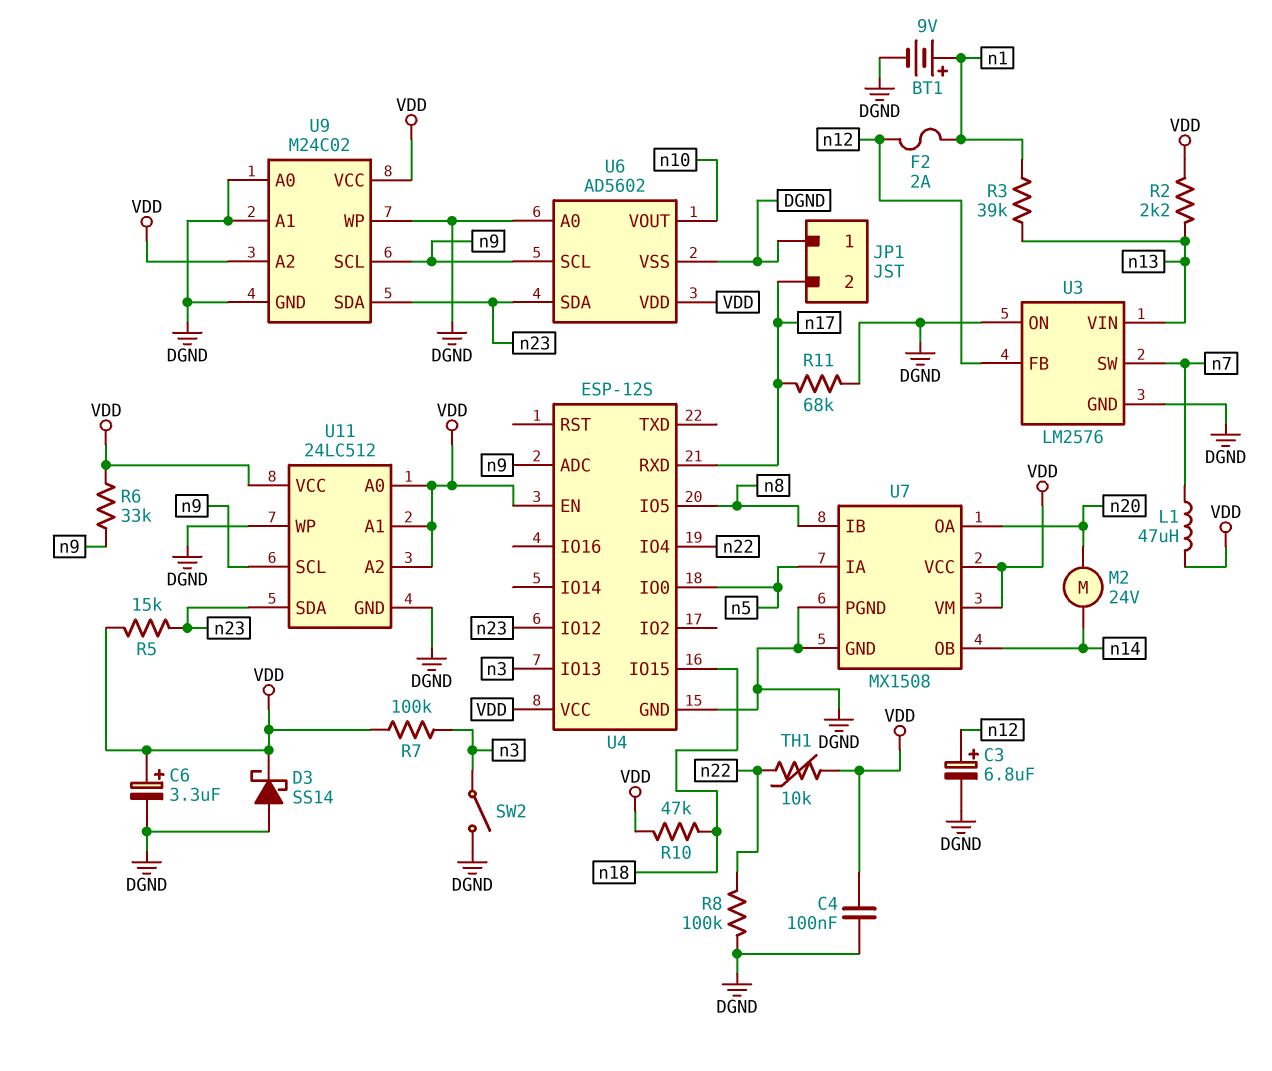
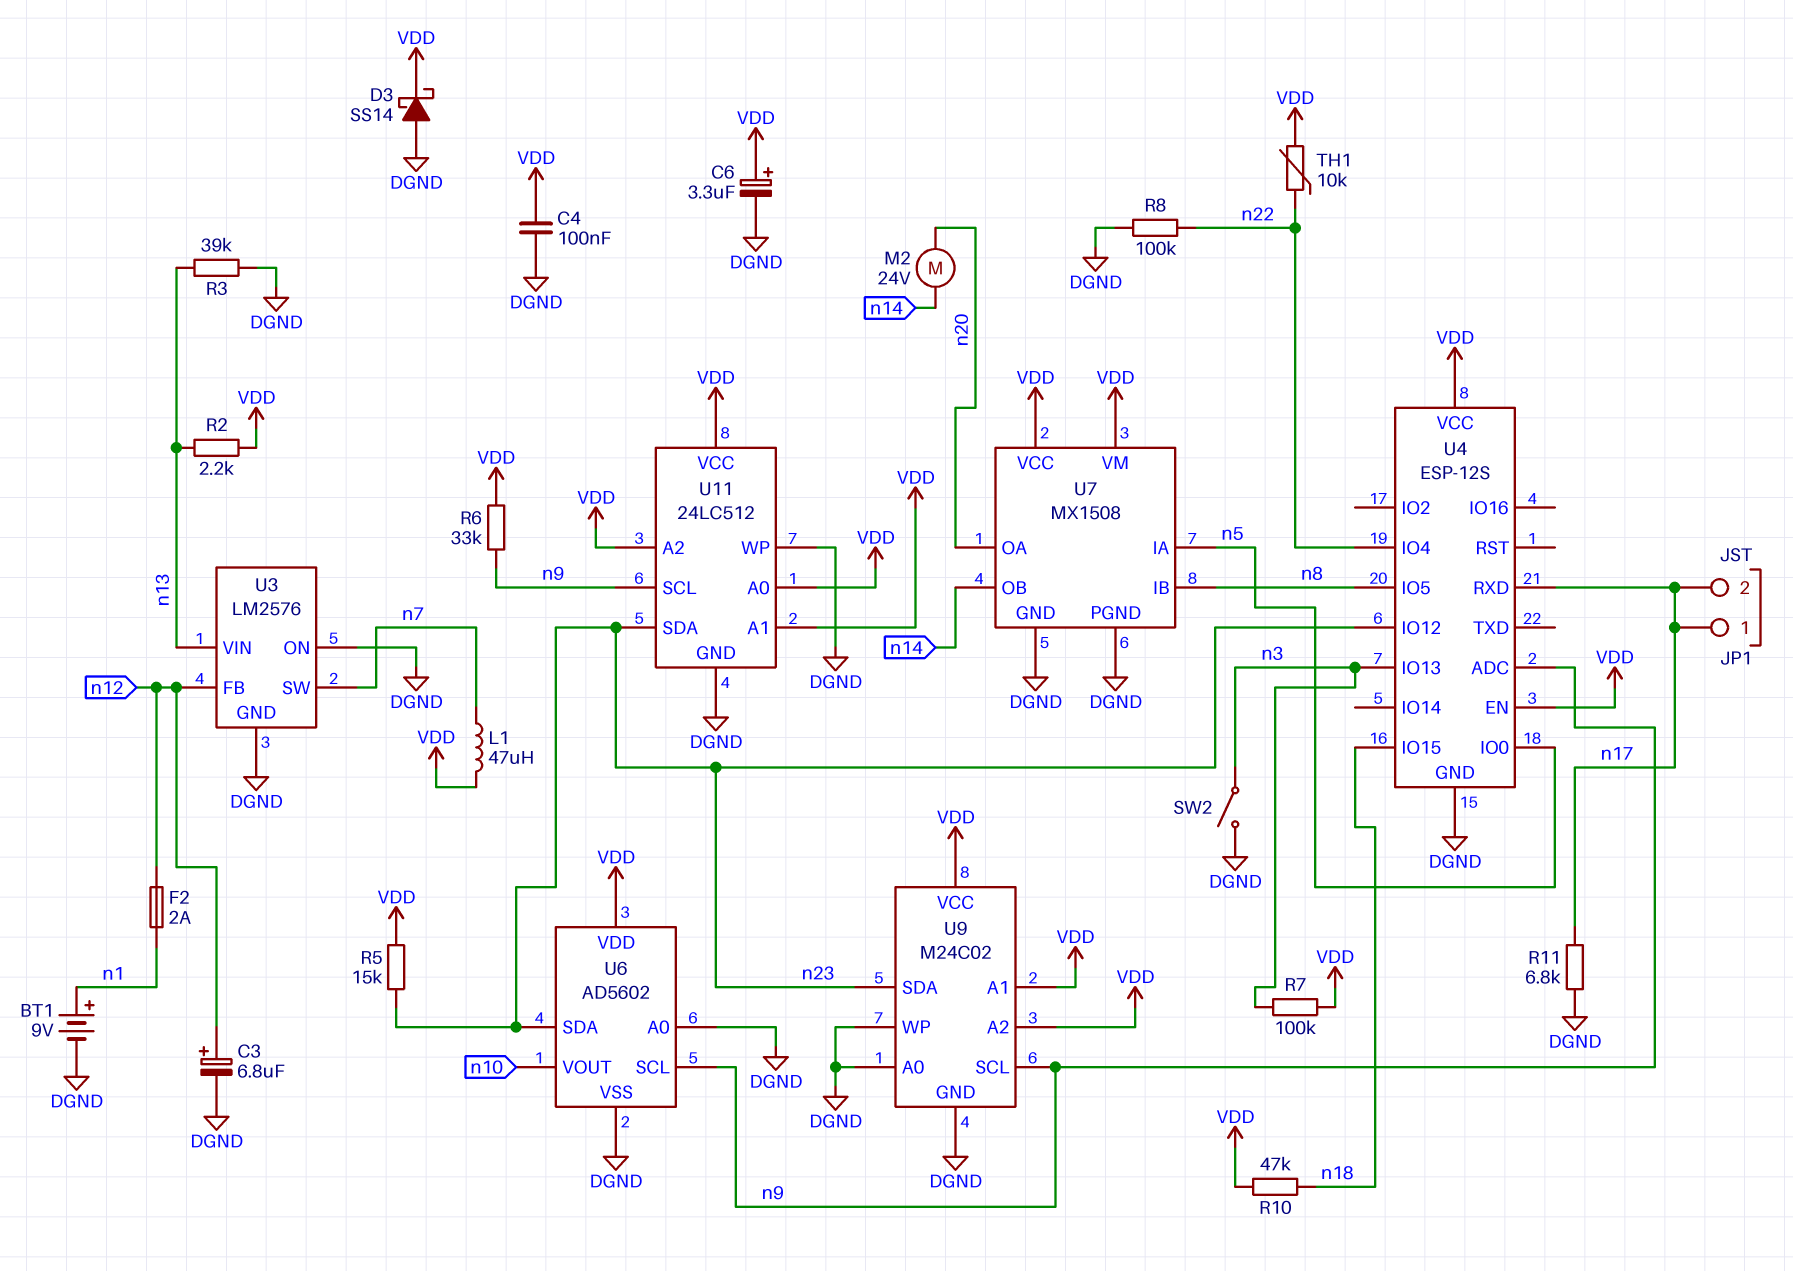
JP1 pin 1: DGND -> n17
R3: 39k (n1, n13) -> 39k (DGND, n13)
R11: 68k (DGND, n17) -> 6.8k (DGND, n17)
U9 pin A1: DGND -> VDD

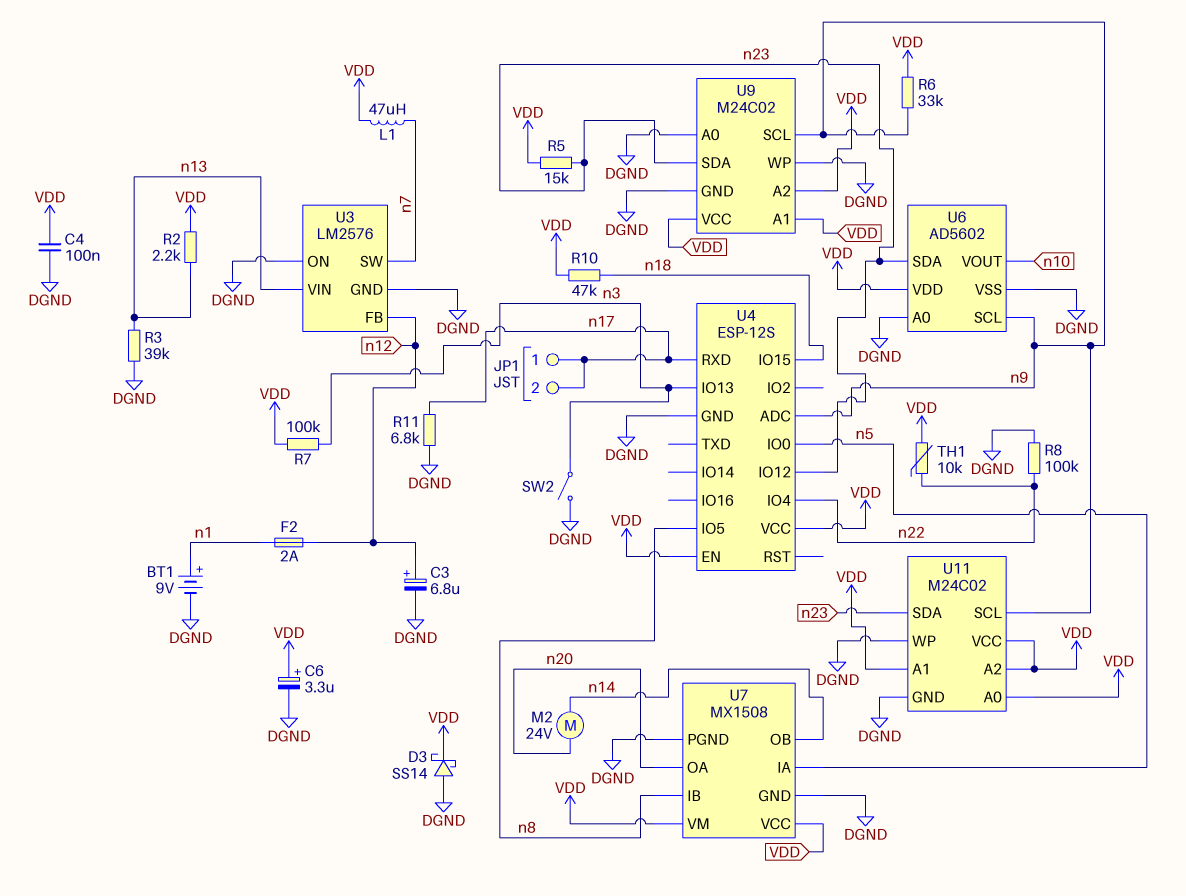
U11: 24LC512 -> M24C02

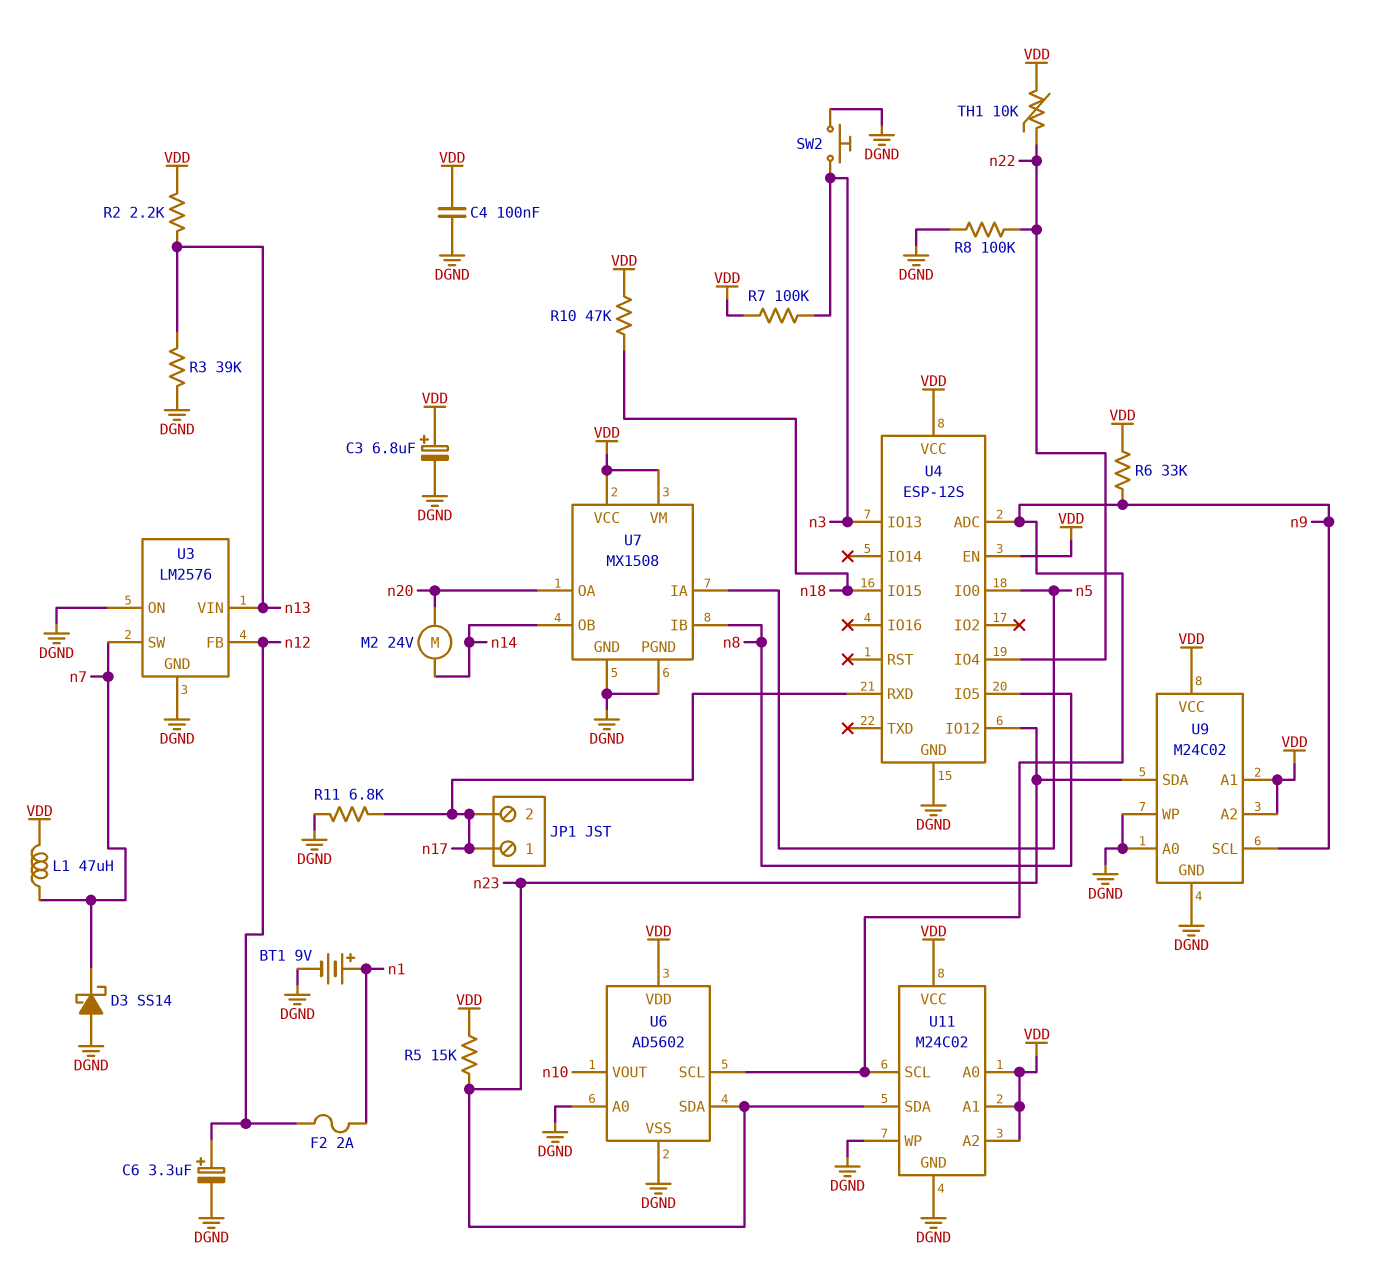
C3: 6.8uF (plus n12, minus DGND) -> 6.8uF (plus VDD, minus DGND)
C6: 3.3uF (plus VDD, minus DGND) -> 3.3uF (plus n12, minus DGND)
D3: schottky SS14 (A DGND, K VDD) -> schottky SS14 (A DGND, K n7)
SW2: switch (DGND, n3) -> button (DGND, n3)

